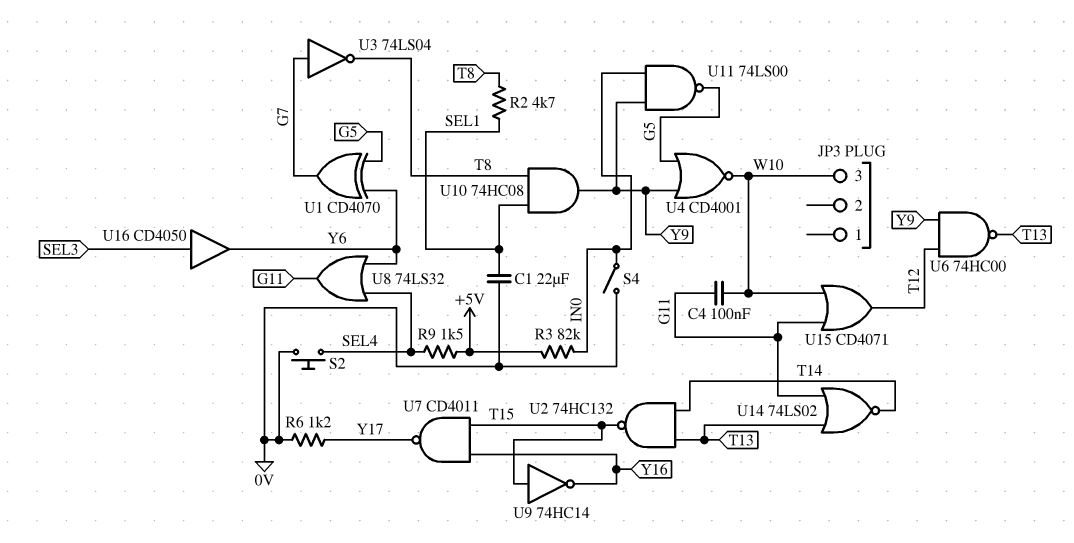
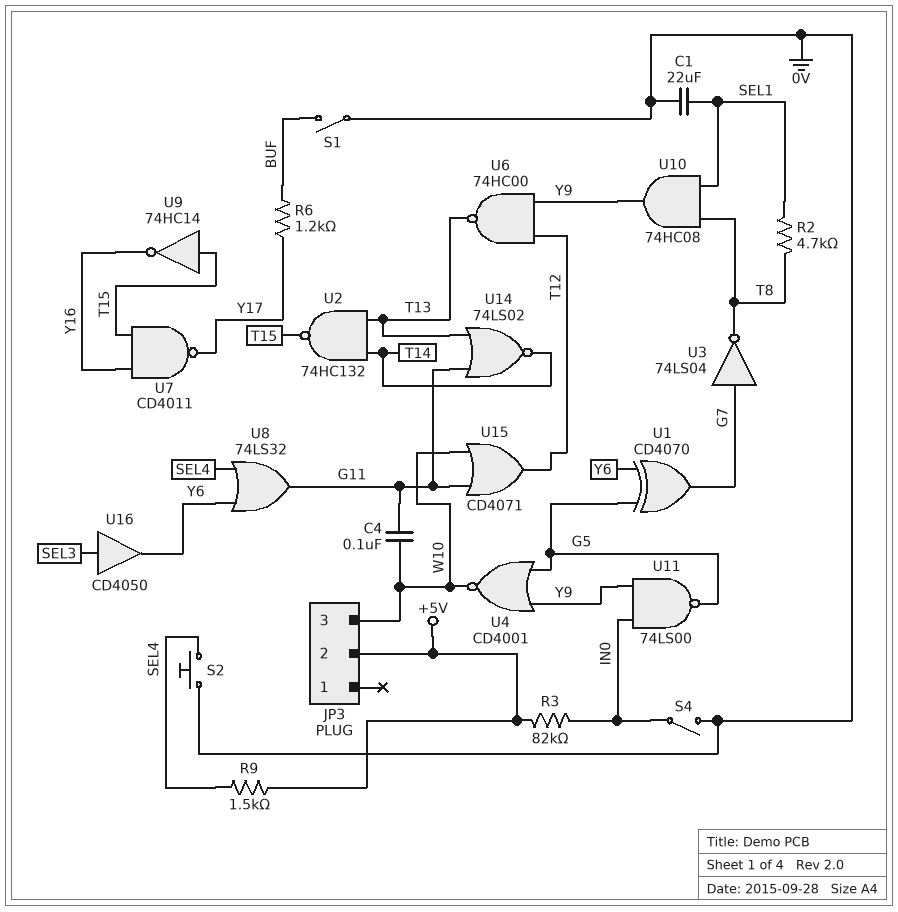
JP3 pin 2: none -> +5V
R6: 1.2k (0V, Y17) -> 1.2k (BUF, Y17)
S1: none -> switch (0V, BUF)

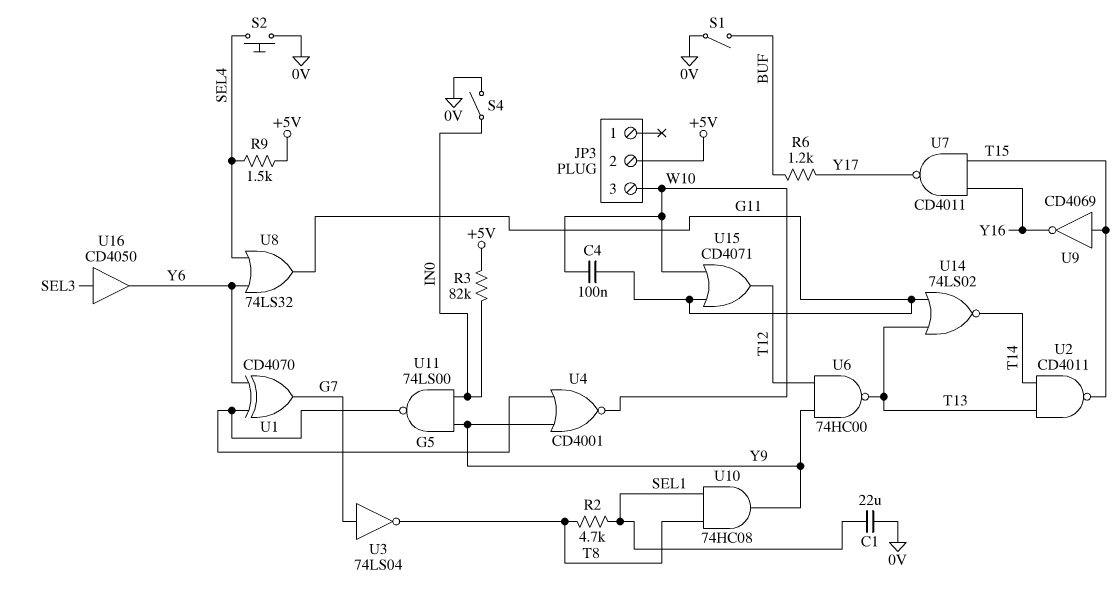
U2: NAND 74HC132 (in T13, in T14, out T15) -> NAND CD4011 (in T13, in T14, out T15)
U9: NOT 74HC14 (in T15, out Y16) -> NOT CD4069 (in T15, out Y16)

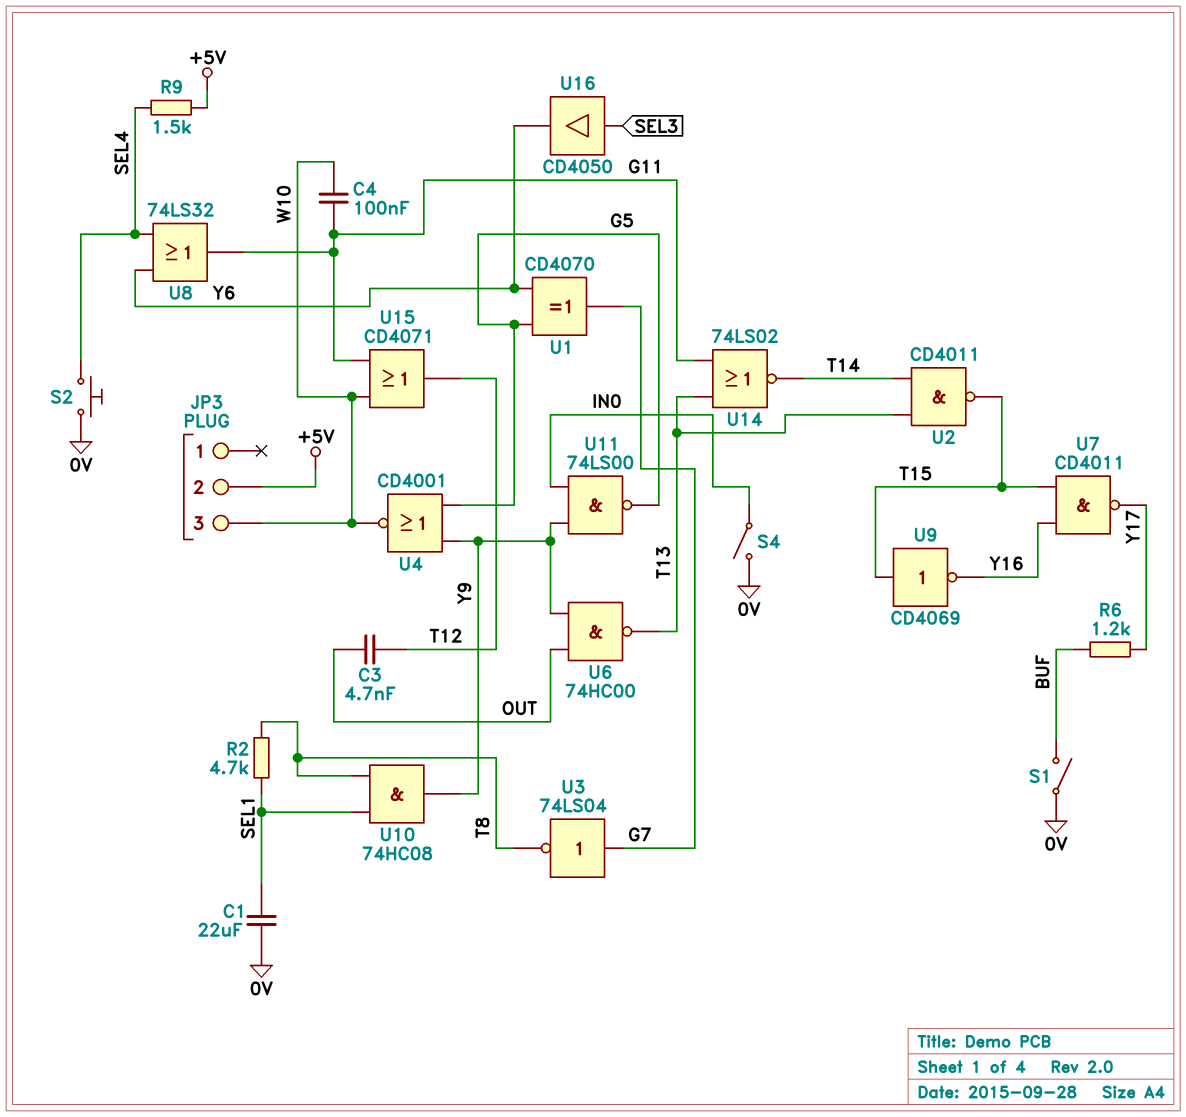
C3: none -> 4.7nF (OUT, T12)
R3: 82k (+5V, IN0) -> none
U6: NAND 74HC00 (in T12, in Y9, out T13) -> NAND 74HC00 (in OUT, in Y9, out T13)

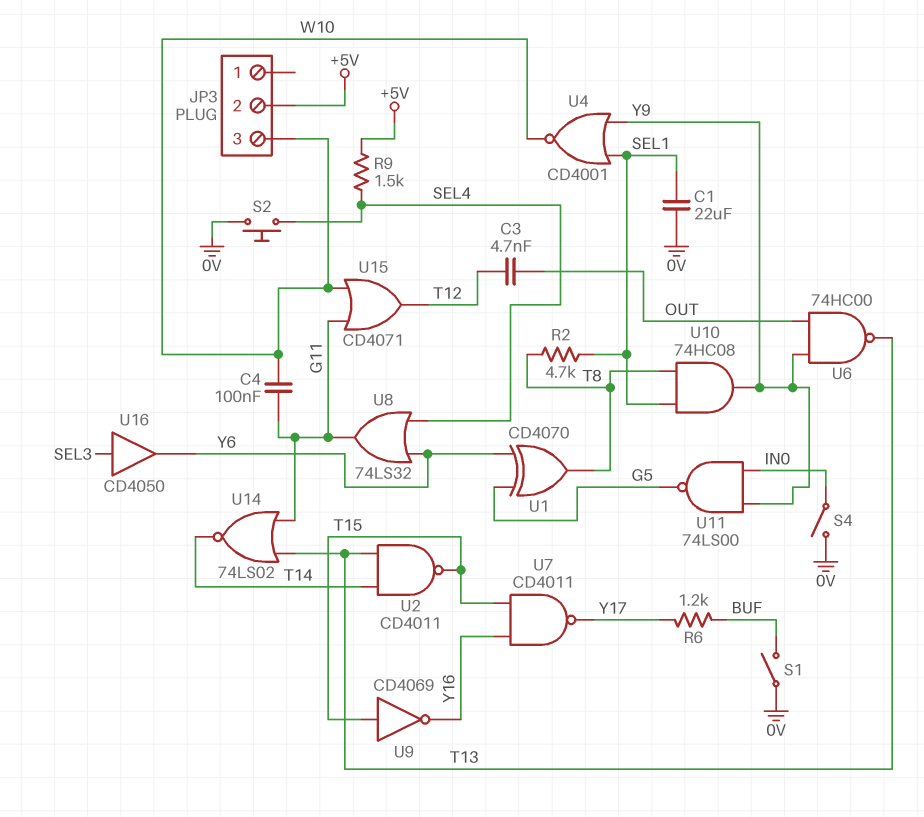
U1: XOR CD4070 (in G5, in Y6, out G7) -> XOR CD4070 (in G5, in Y6, out T8)
U3: NOT 74LS04 (in G7, out T8) -> none
U4: NOR CD4001 (in G5, in Y9, out W10) -> NOR CD4001 (in SEL1, in Y9, out W10)

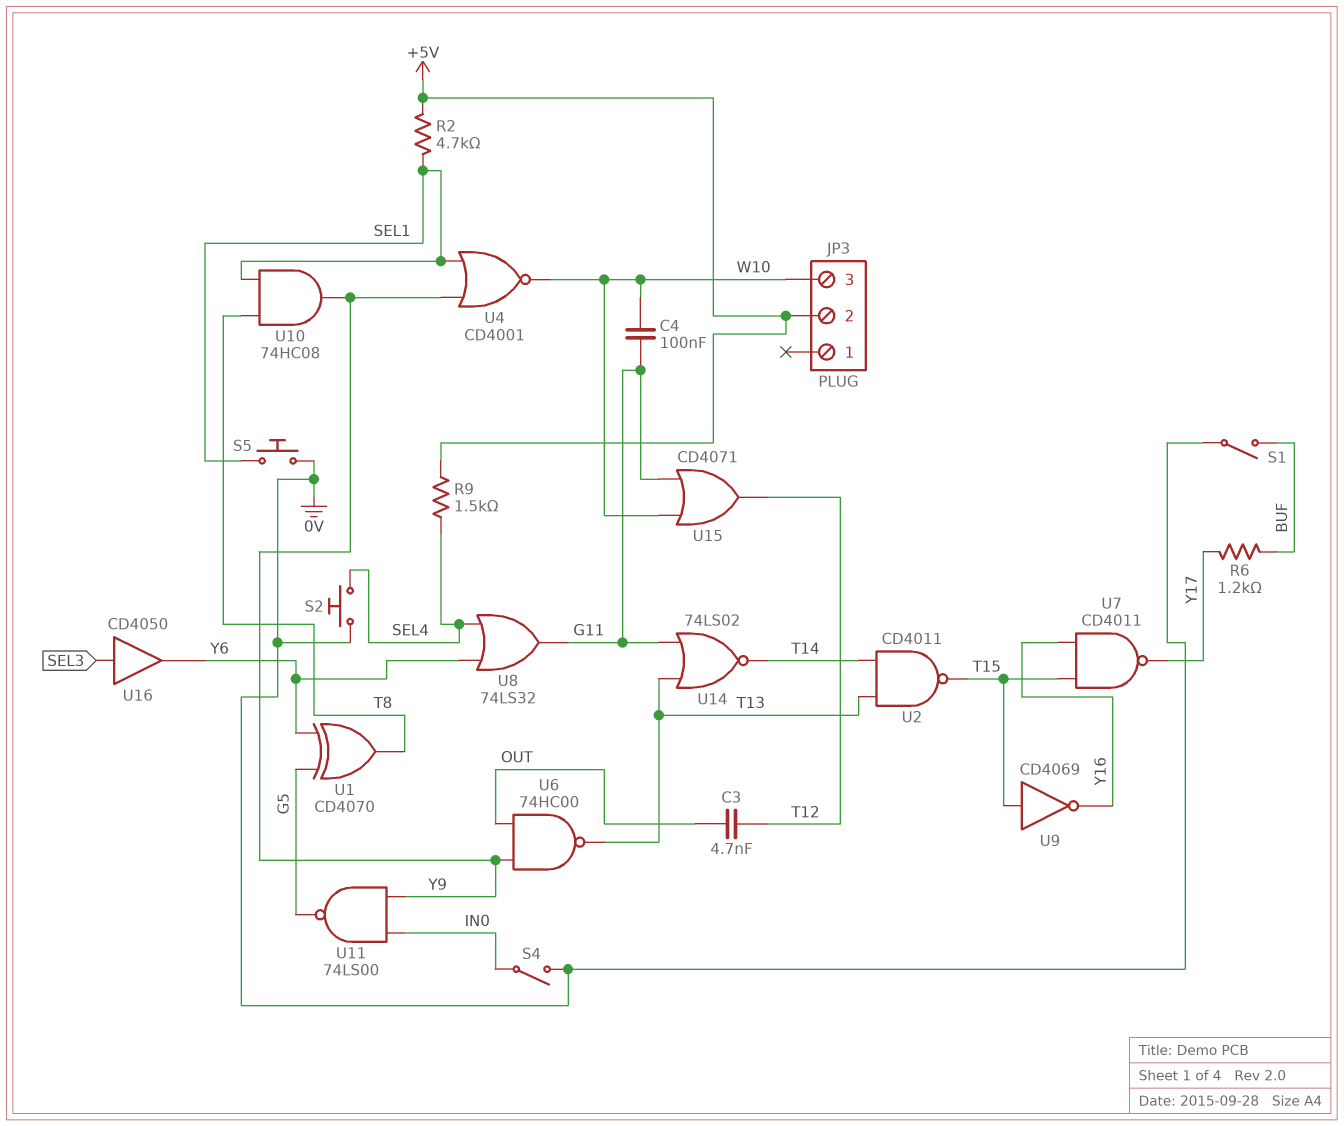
C1: 22uF (0V, SEL1) -> none
R2: 4.7k (SEL1, T8) -> 4.7k (+5V, SEL1)
S5: none -> button (0V, SEL1)

